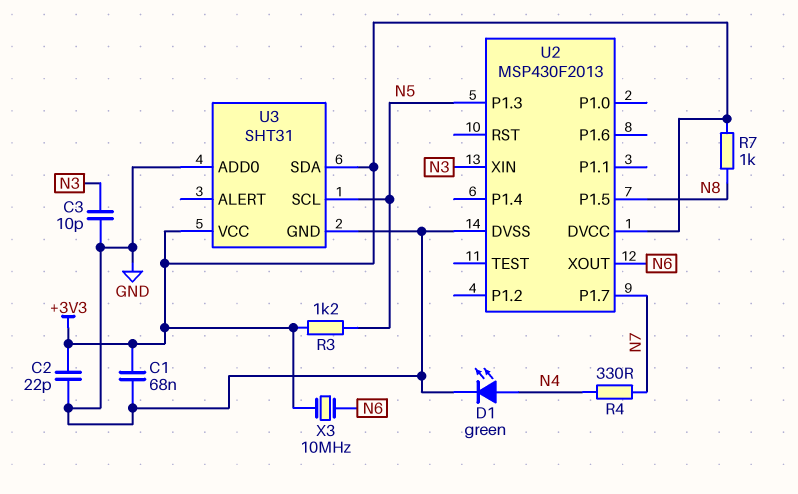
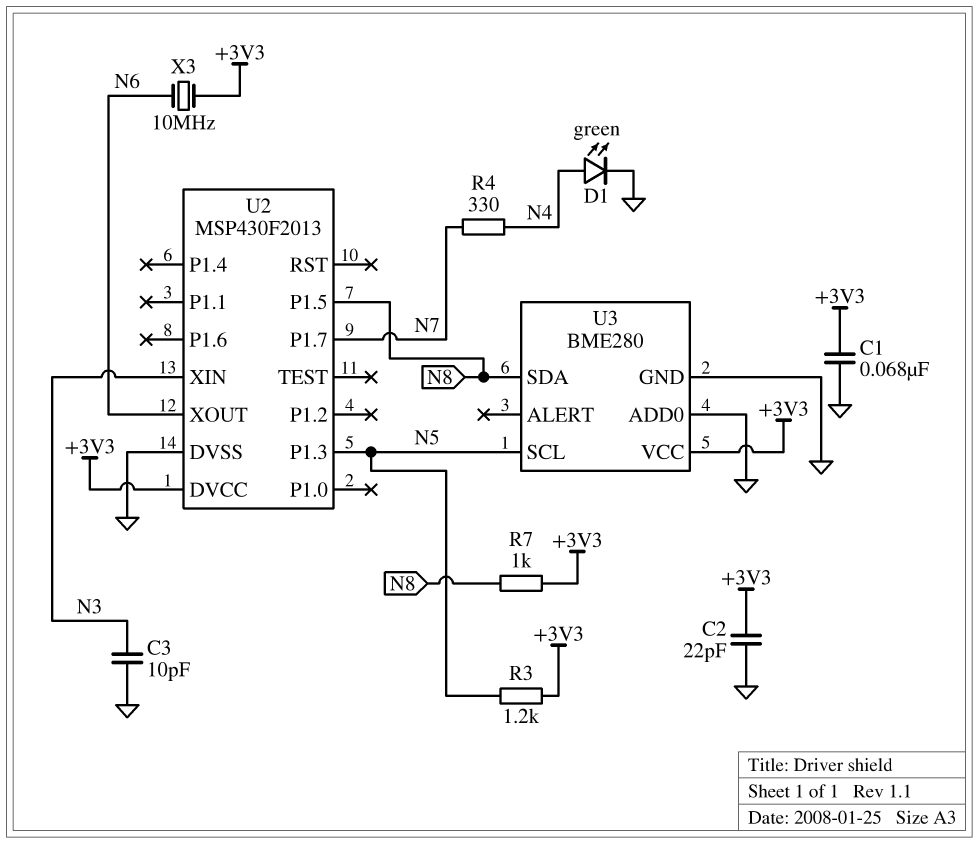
U3: SHT31 -> BME280
U3 pin SDA: +3V3 -> N8

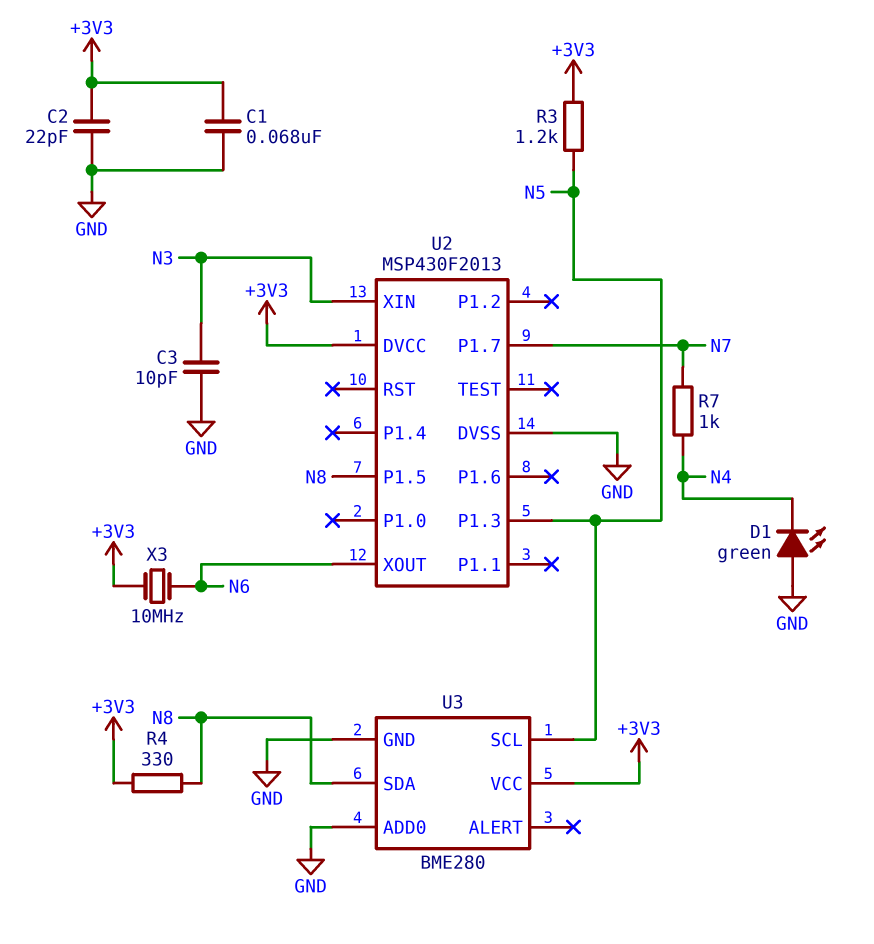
D1: LED green (A N4, K GND) -> LED green (A GND, K N4)
R4: 330 (N4, N7) -> 330 (+3V3, N8)
R7: 1k (+3V3, N8) -> 1k (N4, N7)

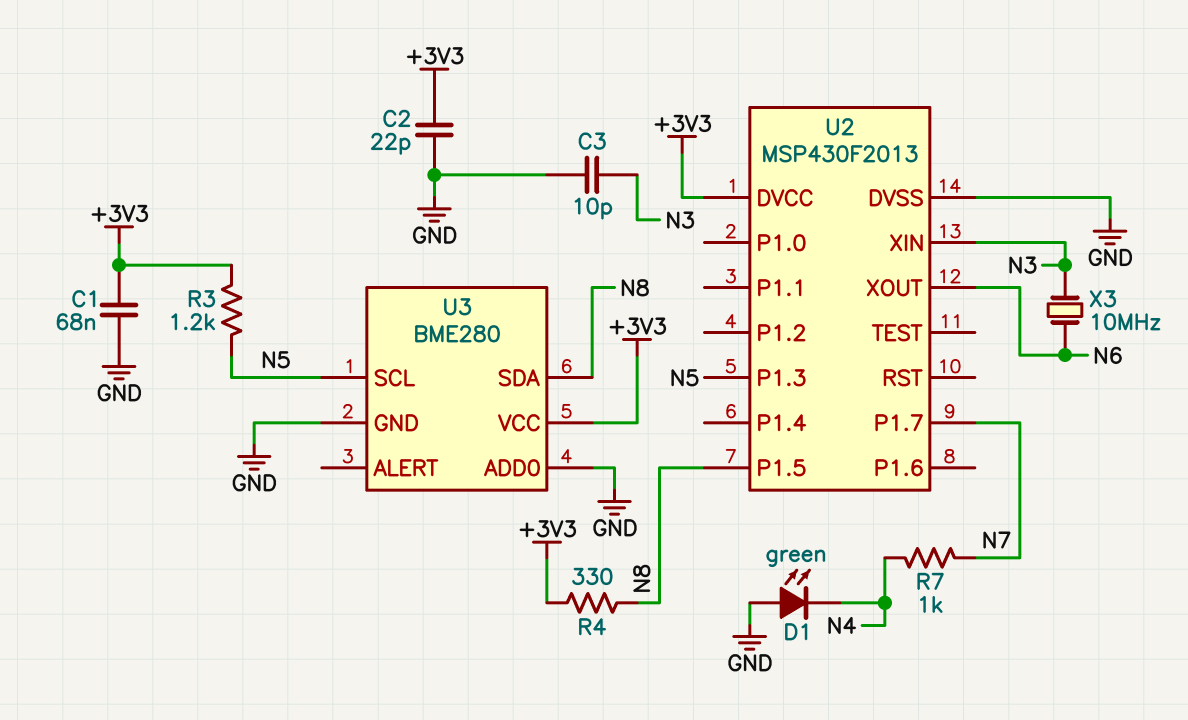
X3: 10MHz (+3V3, N6) -> 10MHz (N3, N6)

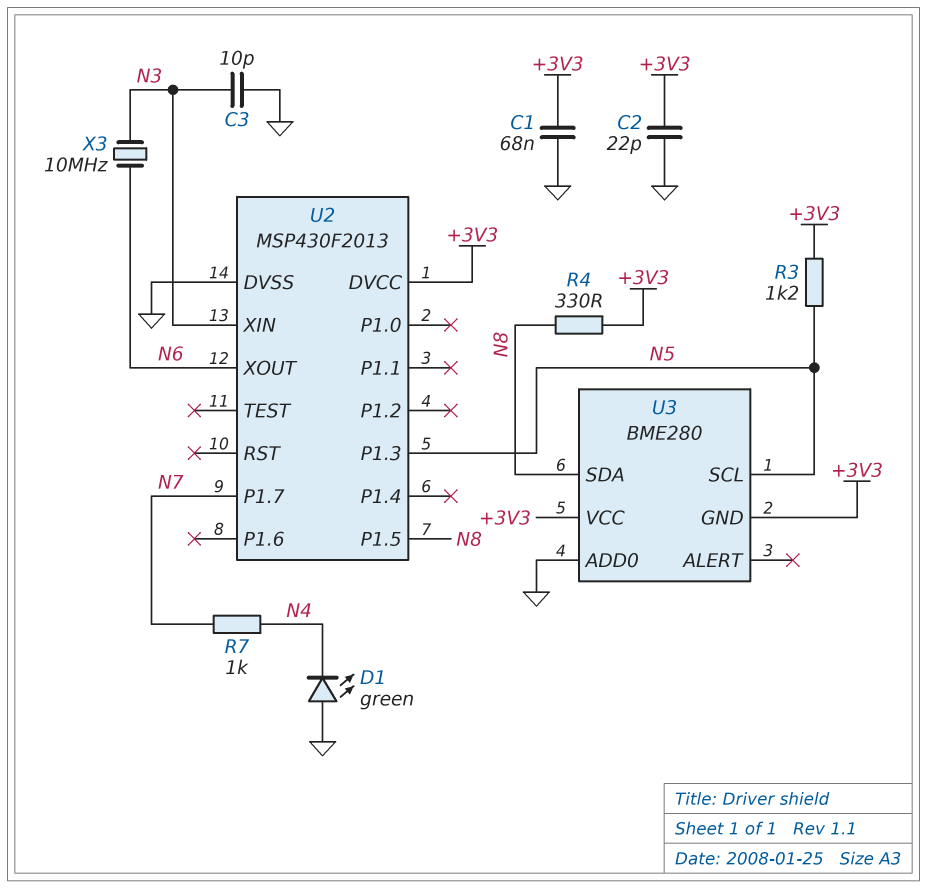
U3 pin GND: GND -> +3V3

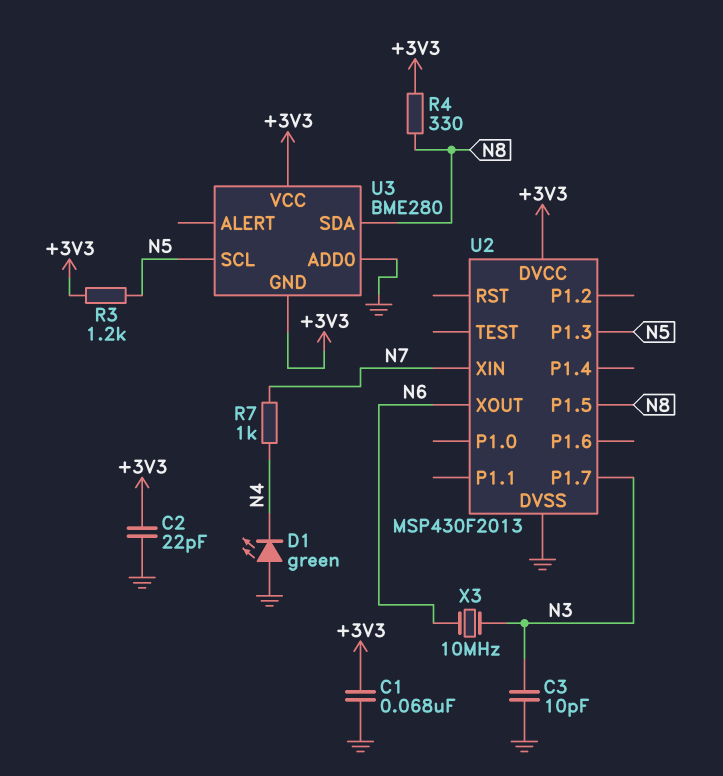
U2 pin P1.7: N7 -> N3
U2 pin XIN: N3 -> N7

